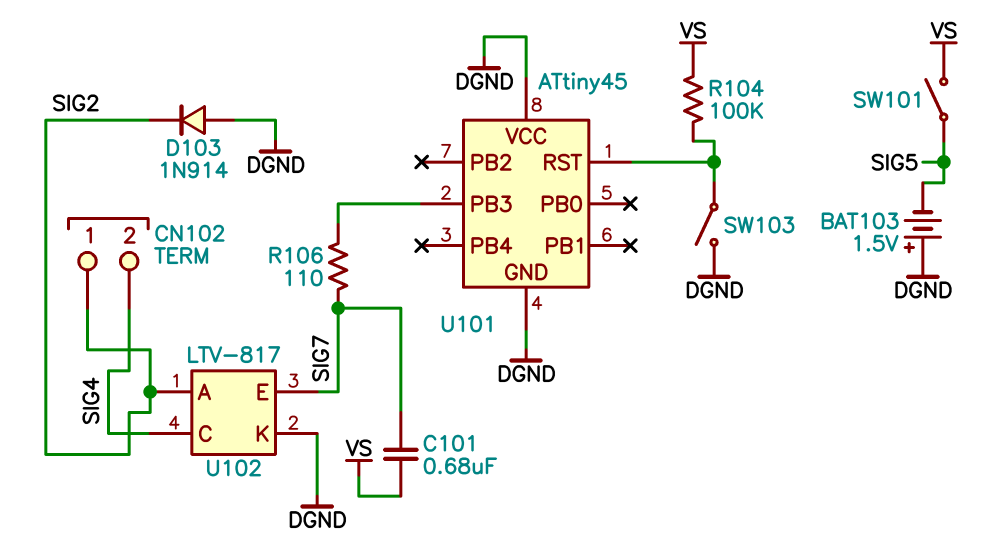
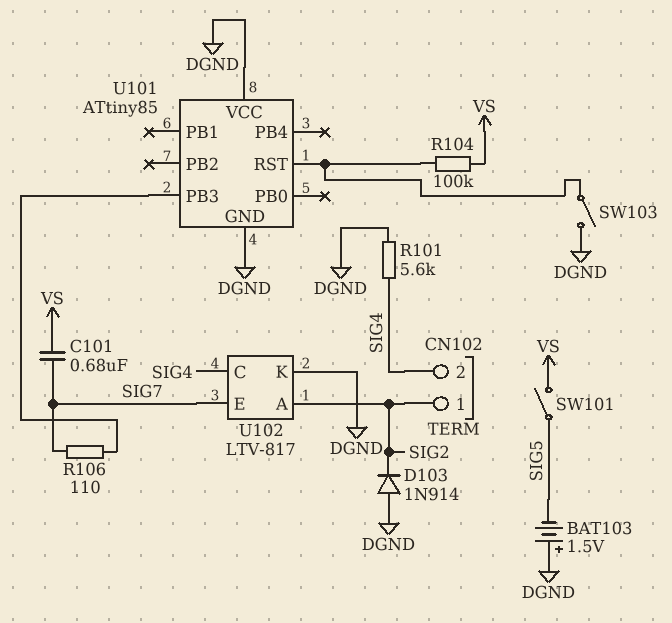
R101: none -> 5.6k (DGND, SIG4)
U101: ATtiny45 -> ATtiny85

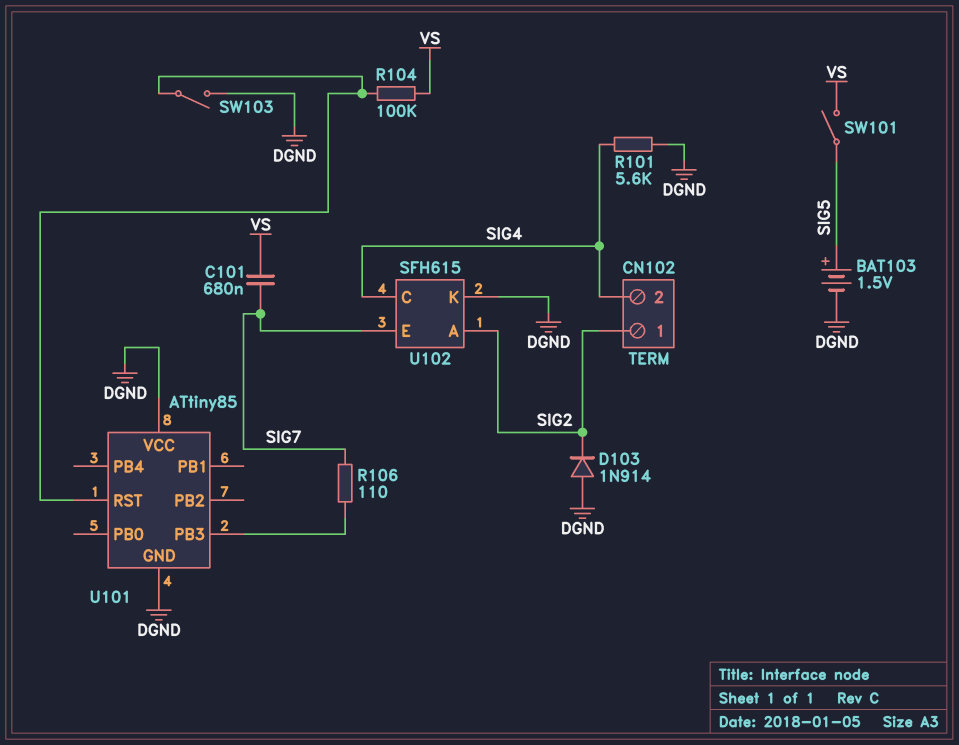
BAT103: 1.5V (plus DGND, minus SIG5) -> 1.5V (plus SIG5, minus DGND)
U102: LTV-817 -> SFH615

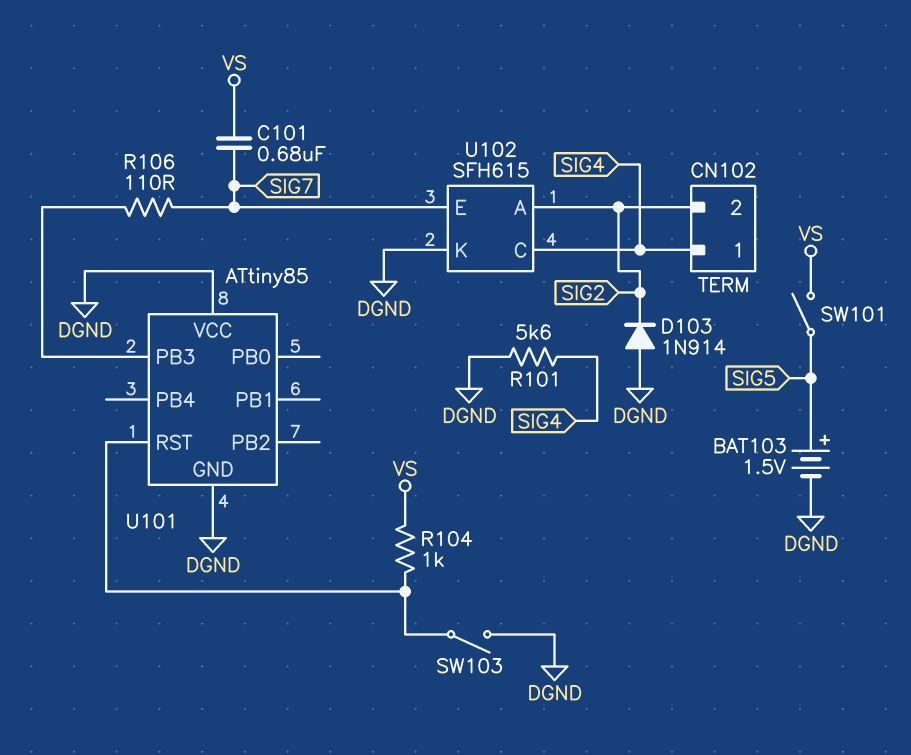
CN102 pin 1: SIG2 -> SIG4
CN102 pin 2: SIG4 -> SIG2
R104: 100k (U101/RST, VS) -> 1k (U101/RST, VS)

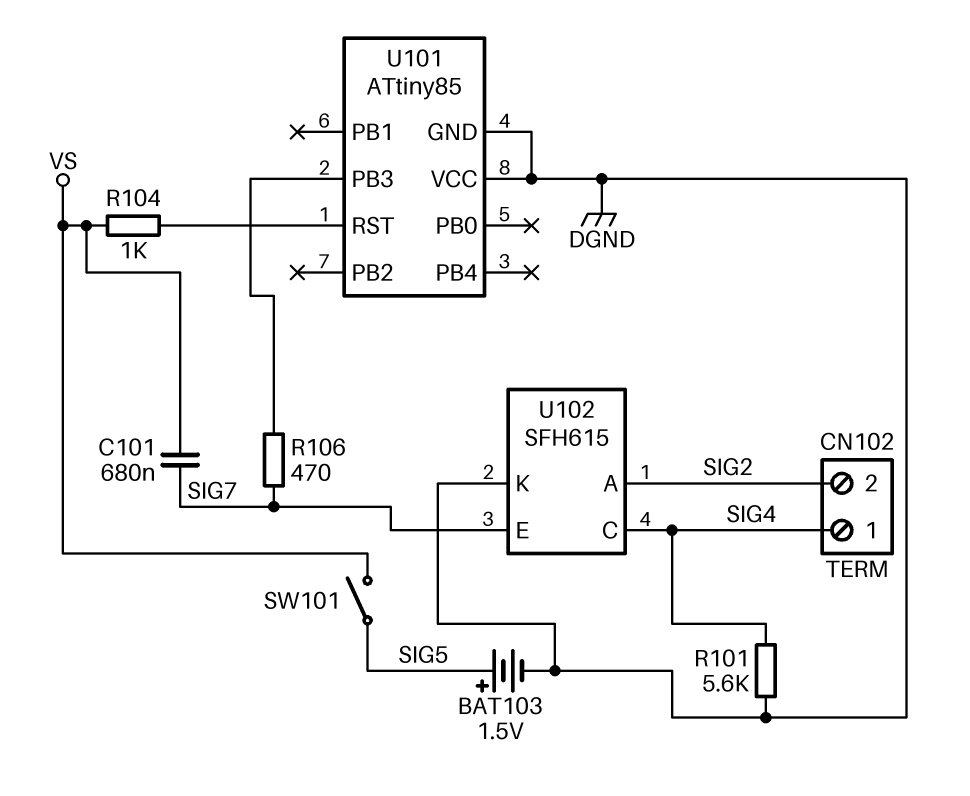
D103: diode 1N914 (A DGND, K SIG2) -> none
R106: 110 (SIG7, U101/PB3) -> 470 (SIG7, U101/PB3)
SW103: switch (DGND, U101/RST) -> none

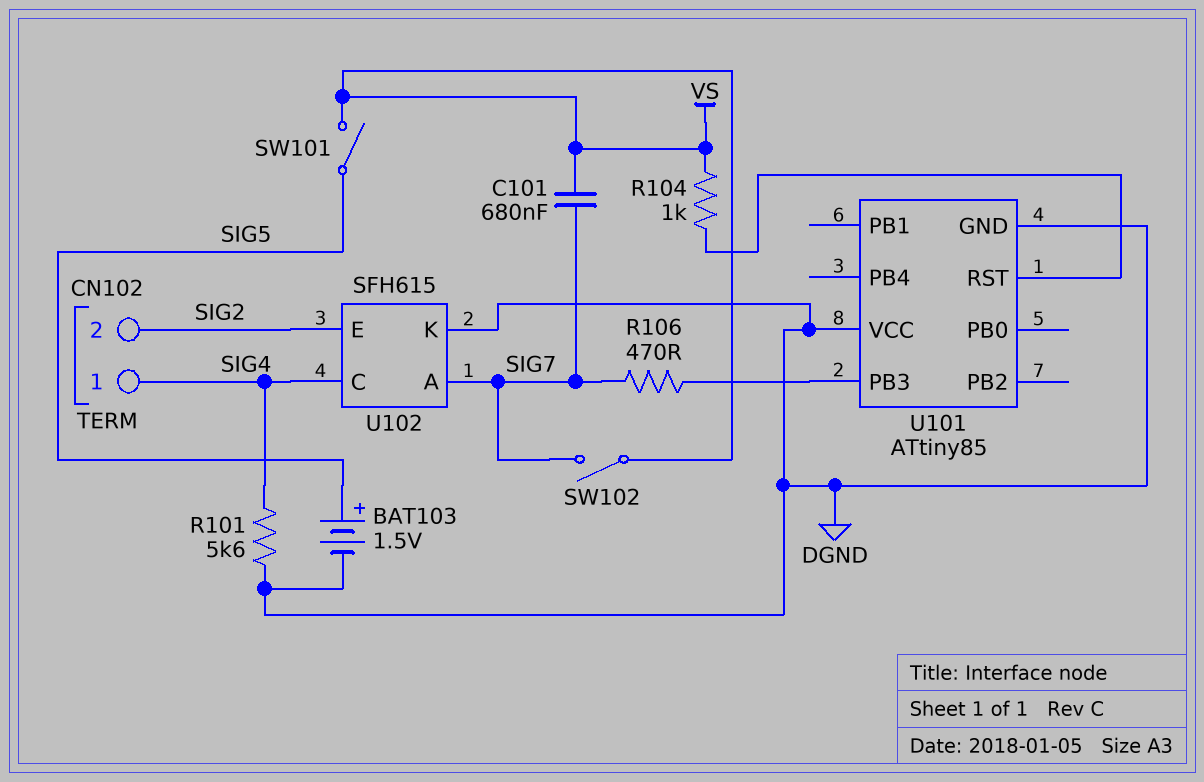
SW102: none -> switch (SIG7, VS)
U102 pin A: SIG2 -> SIG7
U102 pin E: SIG7 -> SIG2

